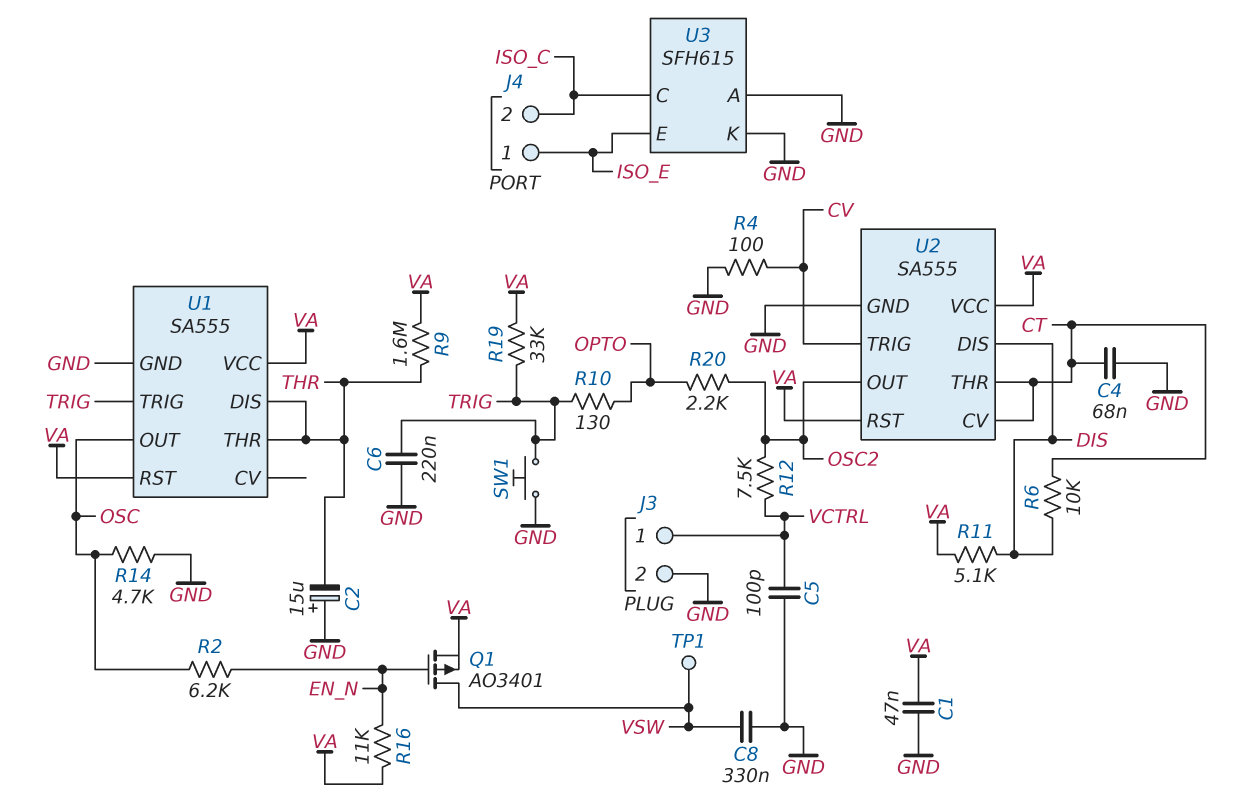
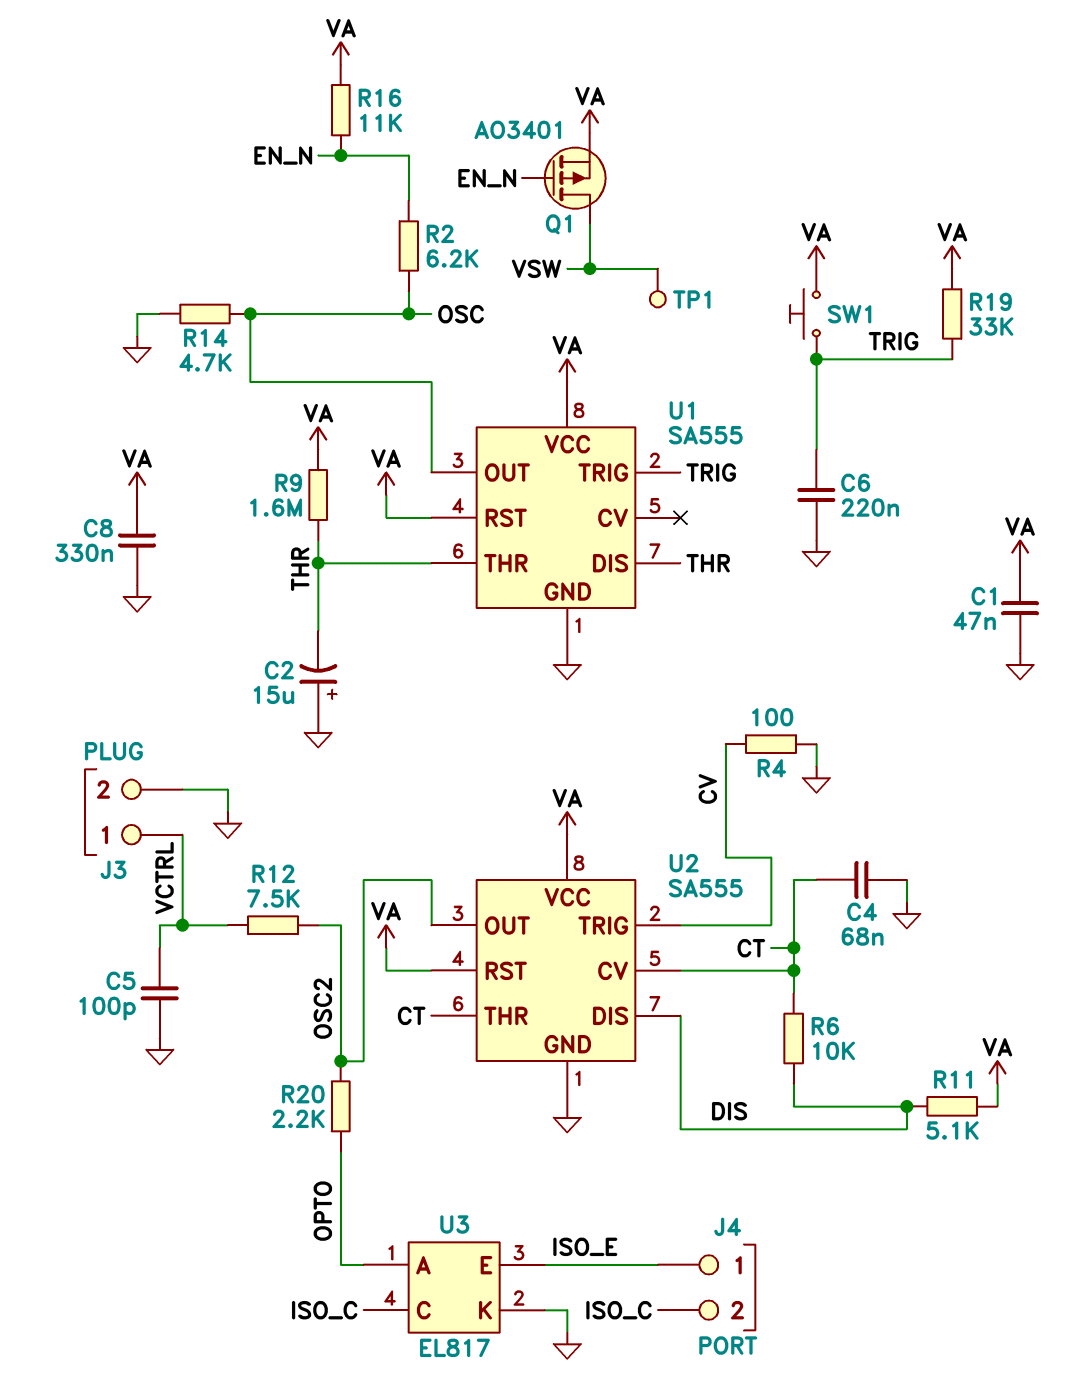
C8: 330nF (GND, VSW) -> 330nF (GND, VA)
R10: 130 (OPTO, TRIG) -> none
SW1: button (GND, TRIG) -> button (TRIG, VA)
U3: SFH615 -> EL817
U3 pin A: GND -> OPTO

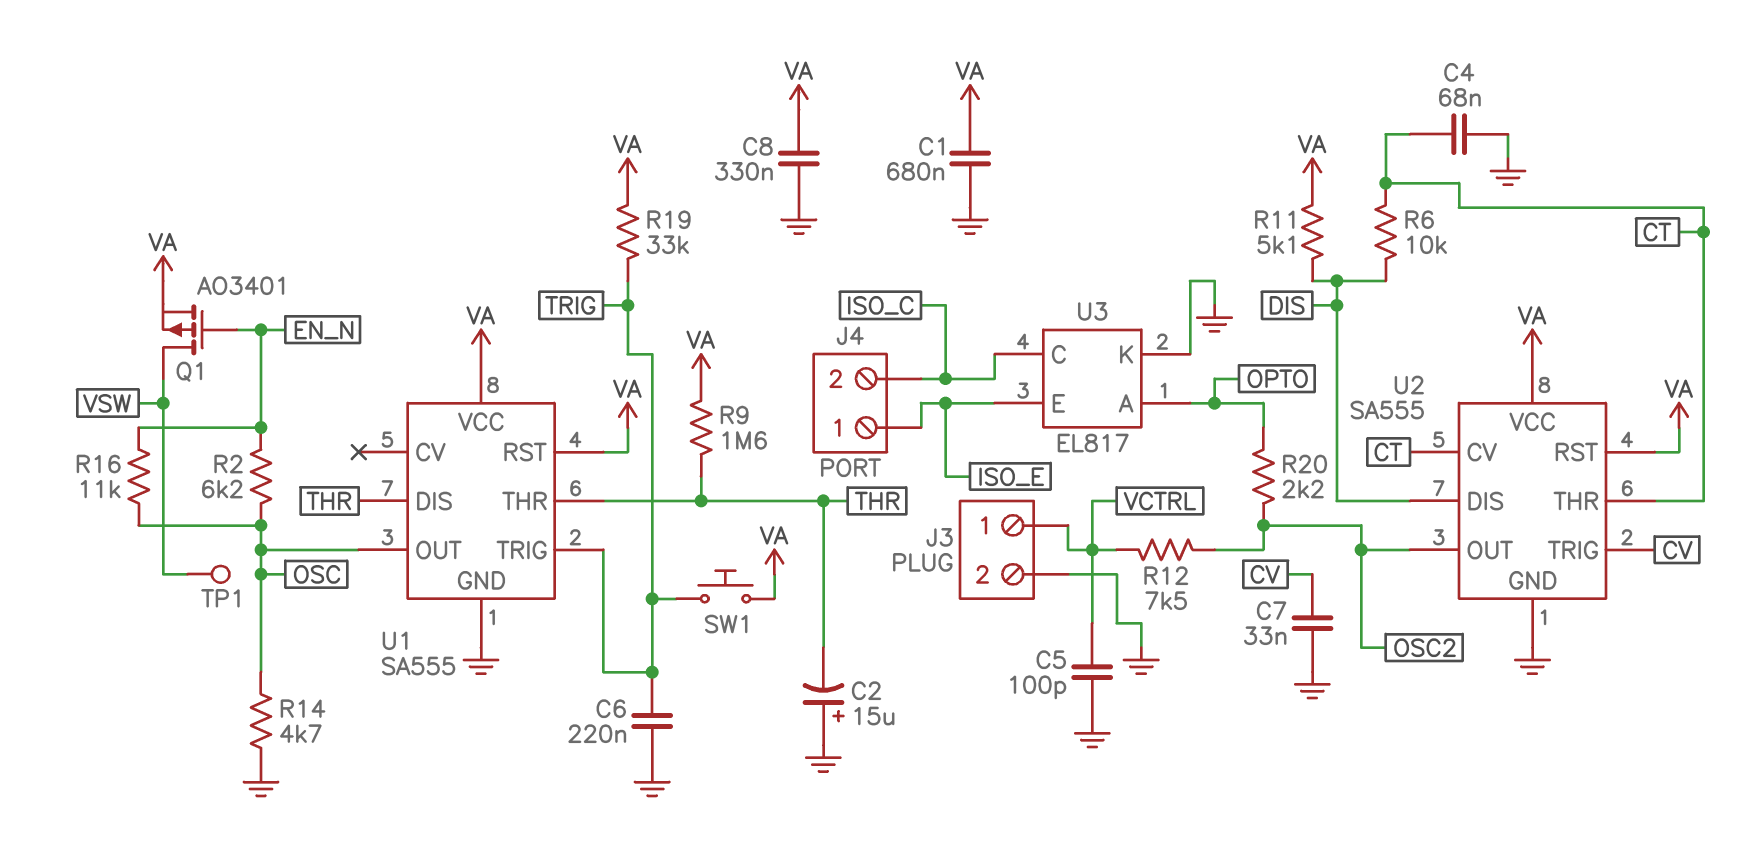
C1: 47nF (GND, VA) -> 680nF (GND, VA)
C7: none -> 33nF (CV, GND)
R4: 100 (CV, GND) -> none
R16: 11k (EN_N, VA) -> 11k (EN_N, OSC)

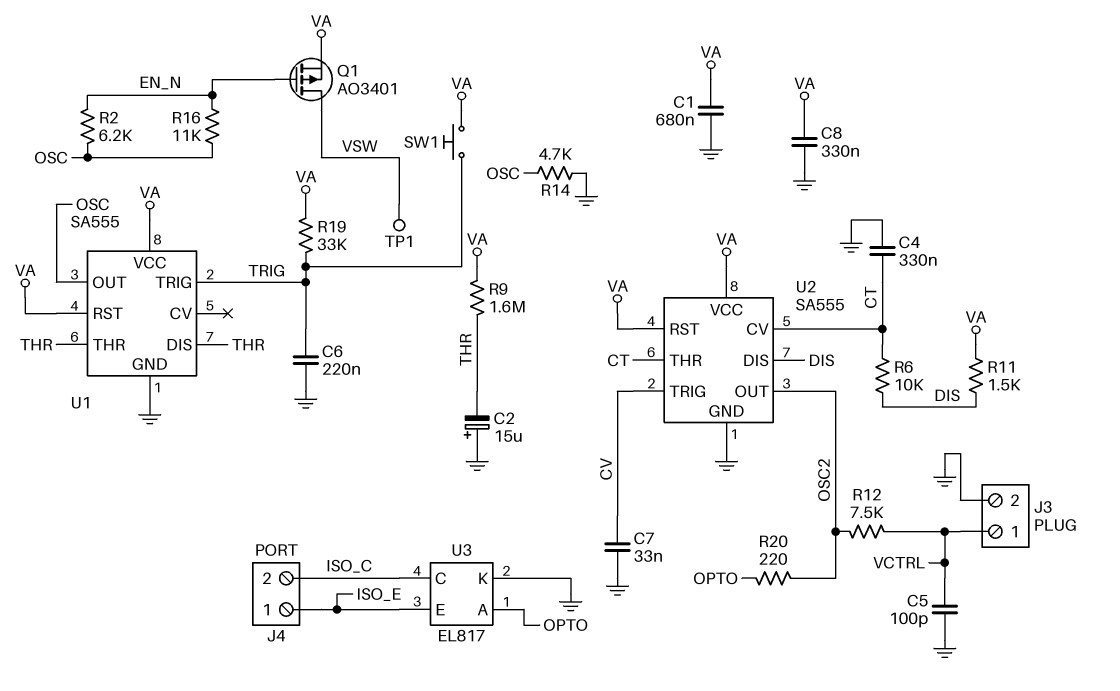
C4: 68nF (CT, GND) -> 330nF (CT, GND)
R11: 5.1k (DIS, VA) -> 1.5k (DIS, VA)
R20: 2.2k (OPTO, OSC2) -> 220 (OPTO, OSC2)

